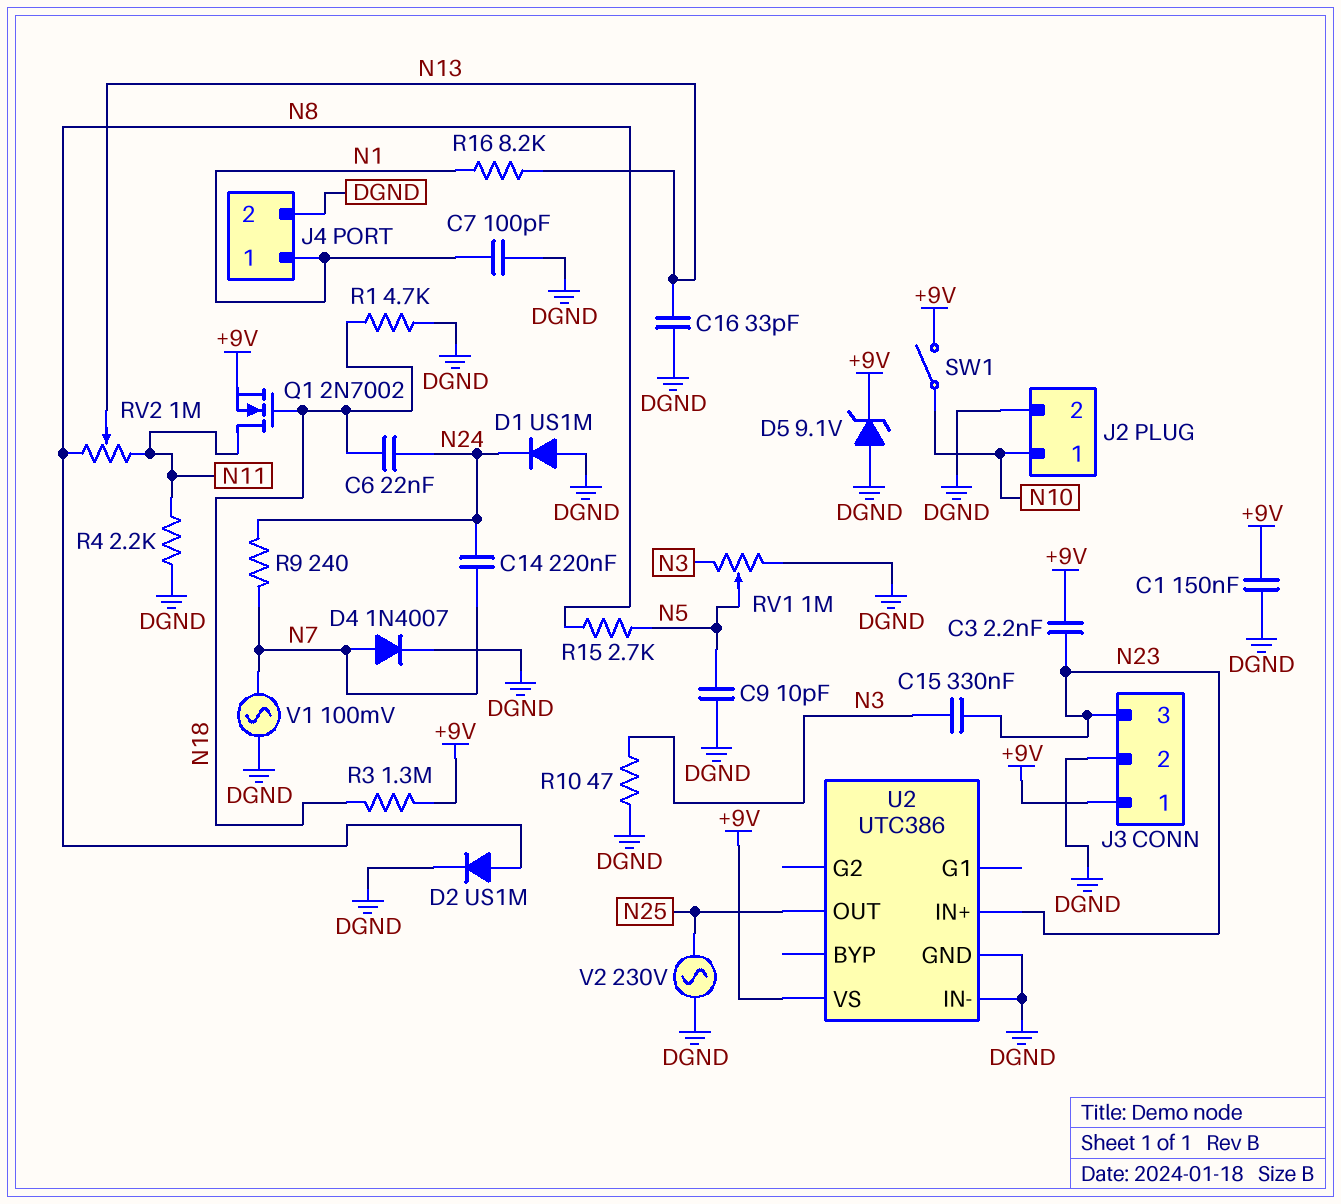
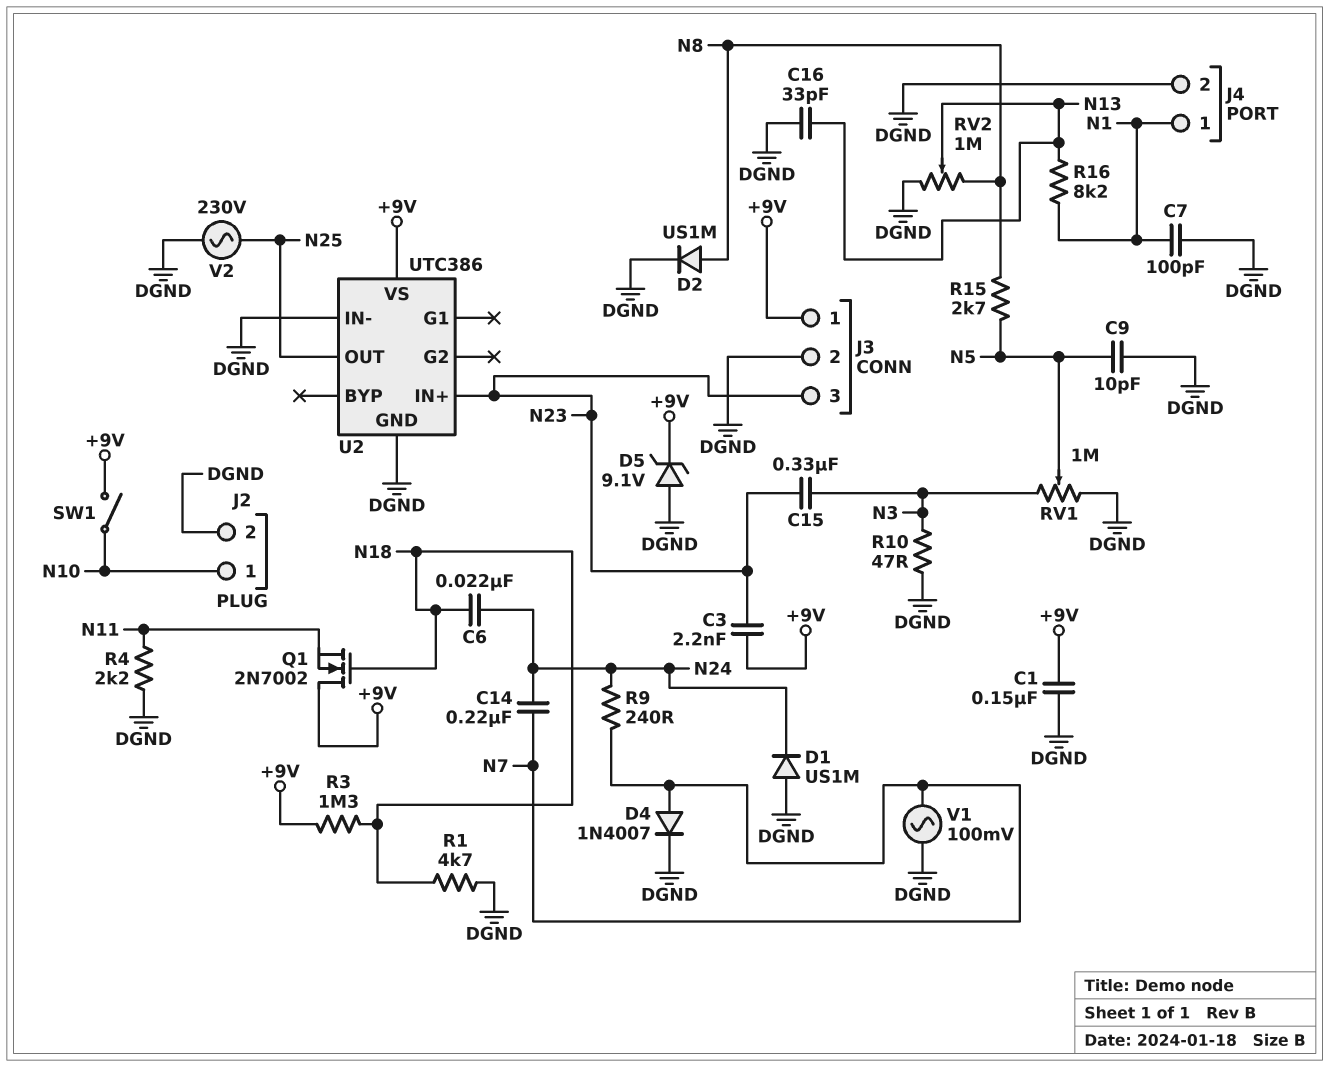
Q1: NMOS 2N7002 (G N18, D N11, S +9V) -> NMOS 2N7002 (G N18, D +9V, S N11)
RV2: 1M (N8, N11, wiper N13) -> 1M (DGND, N8, wiper N13)

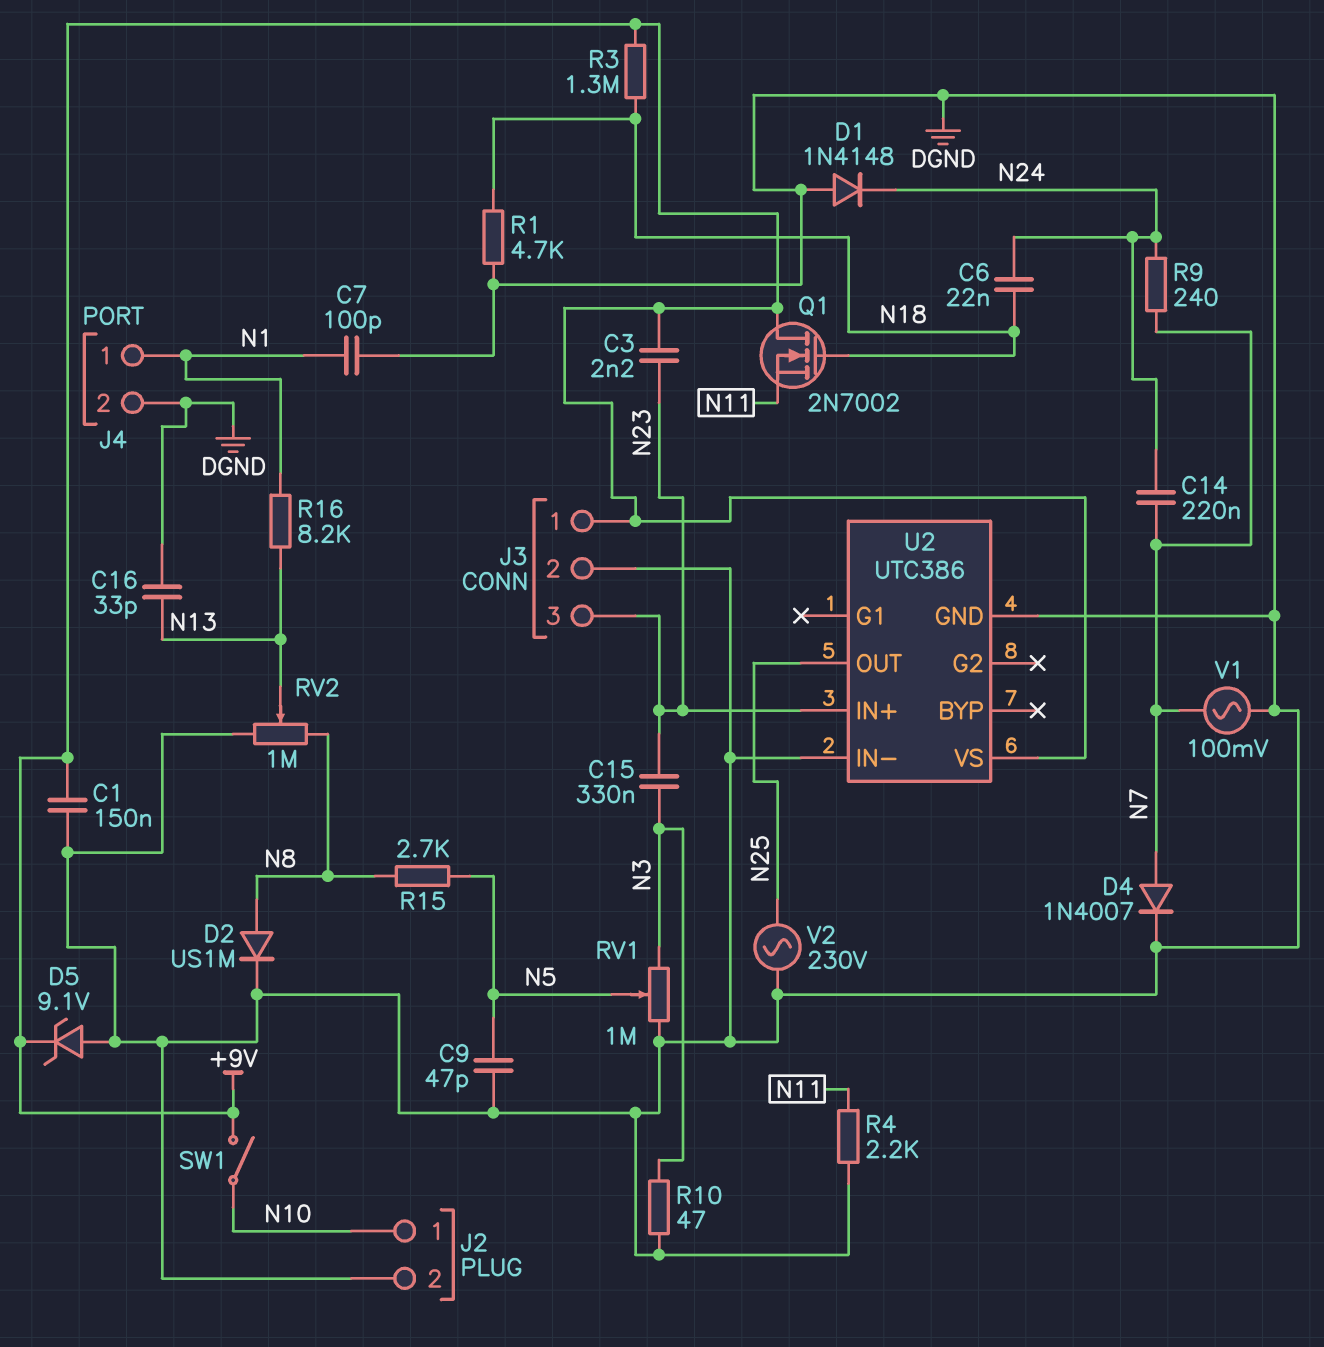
C9: 10pF (DGND, N5) -> 47pF (DGND, N5)
D1: diode US1M (A DGND, K N24) -> diode 1N4148 (A DGND, K N24)

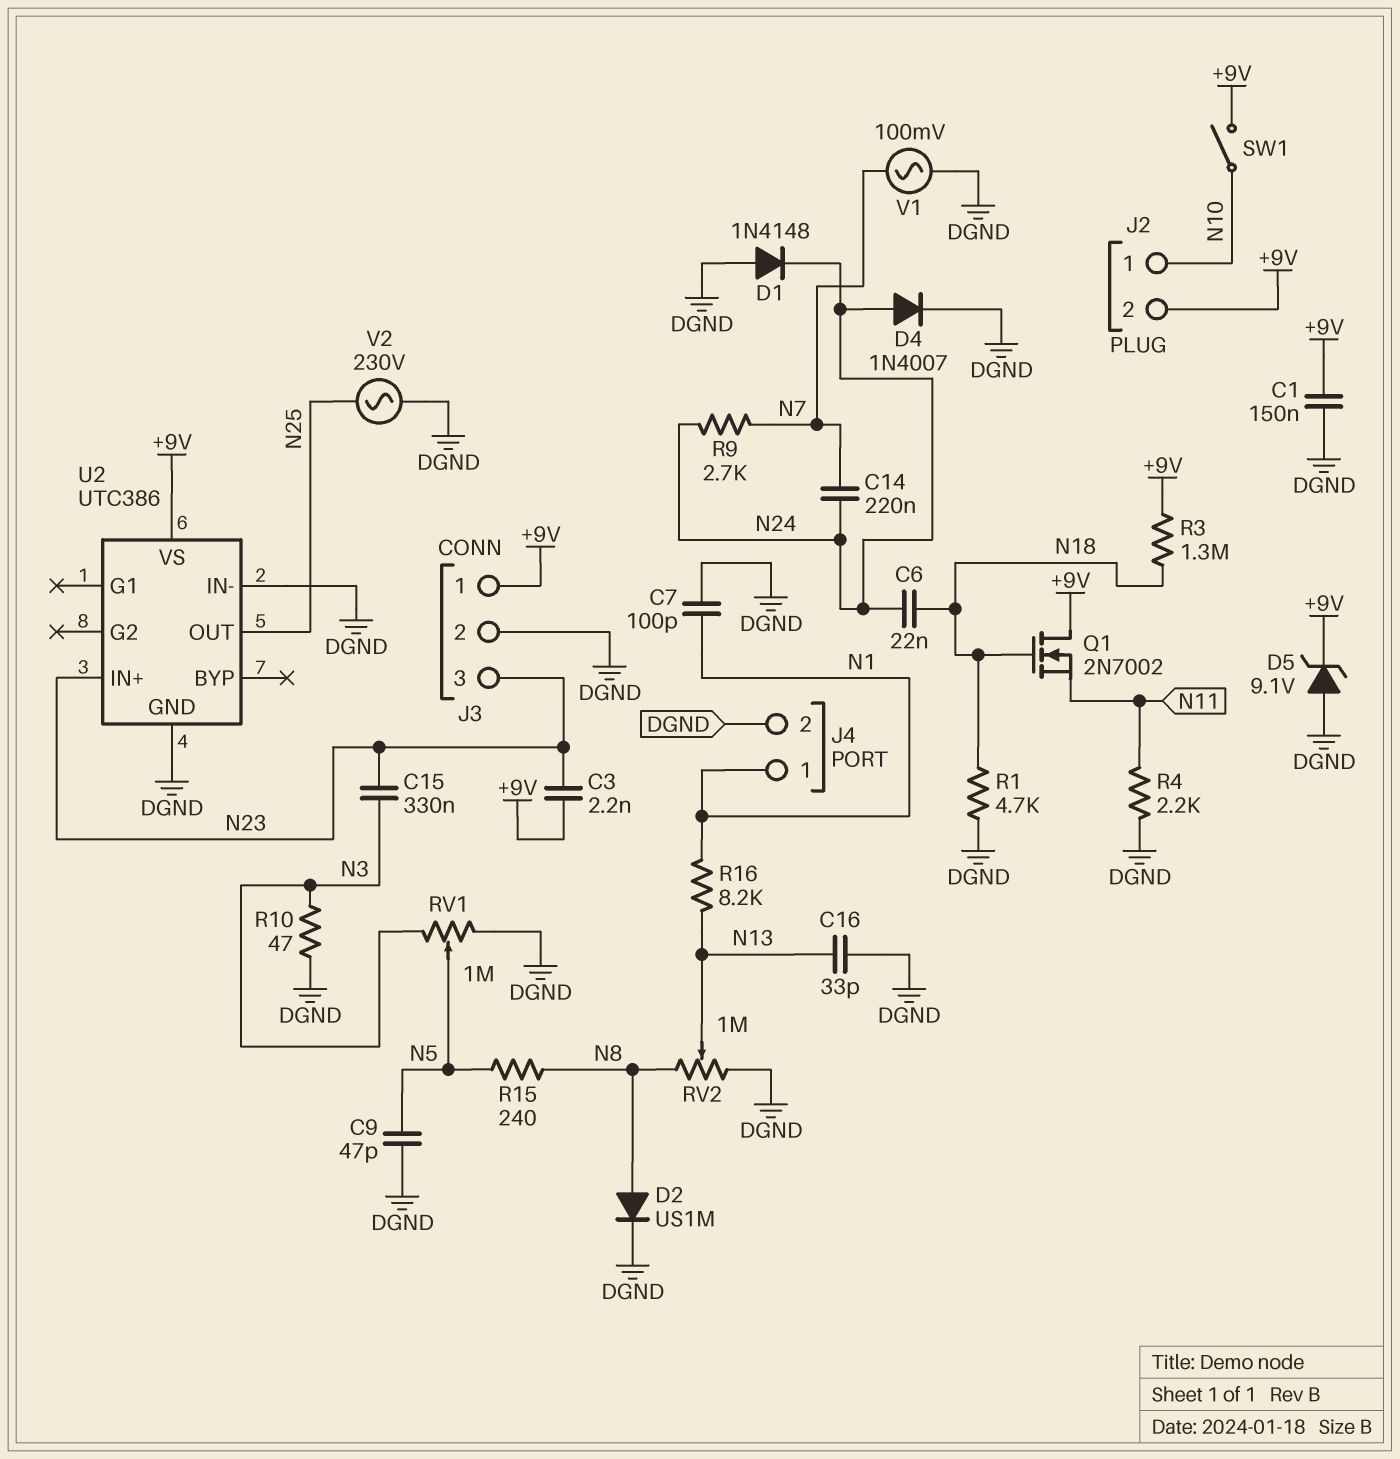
D4: diode 1N4007 (A N7, K DGND) -> diode 1N4007 (A N24, K DGND)
J2 pin 2: DGND -> +9V
R9: 240 (N7, N24) -> 2.7k (N7, N24)
R15: 2.7k (N5, N8) -> 240 (N5, N8)

